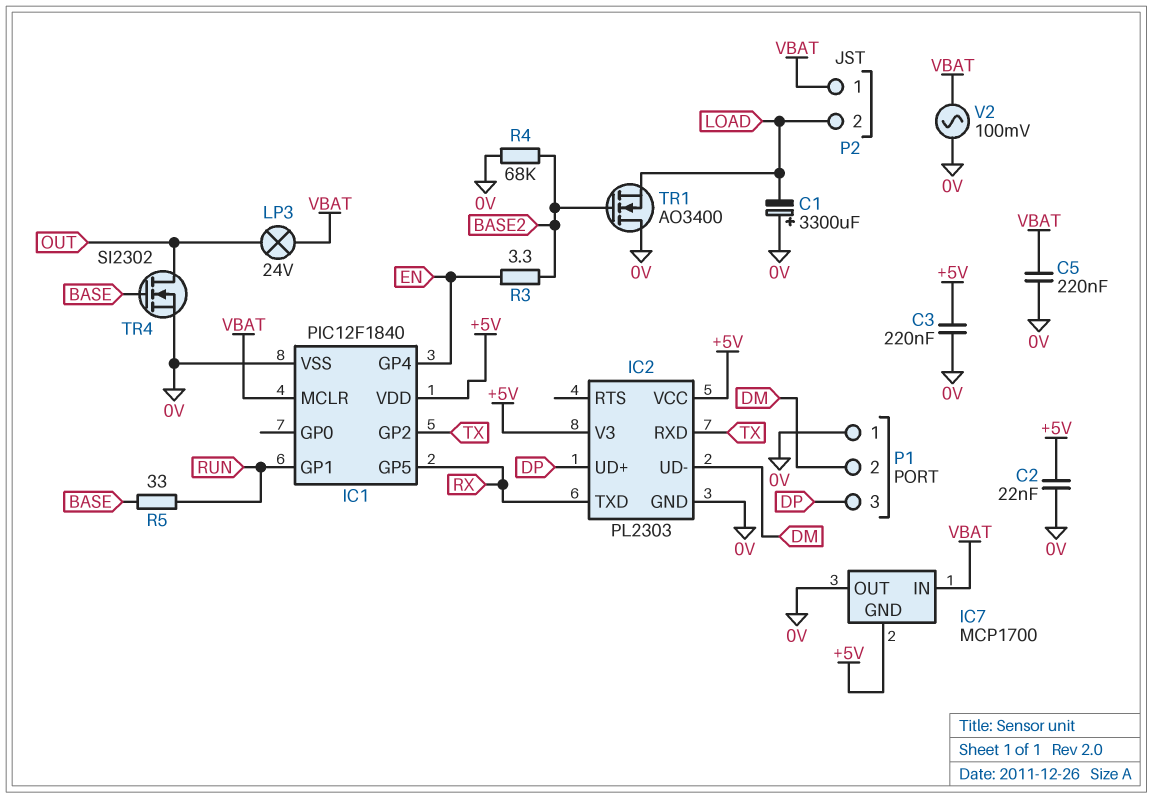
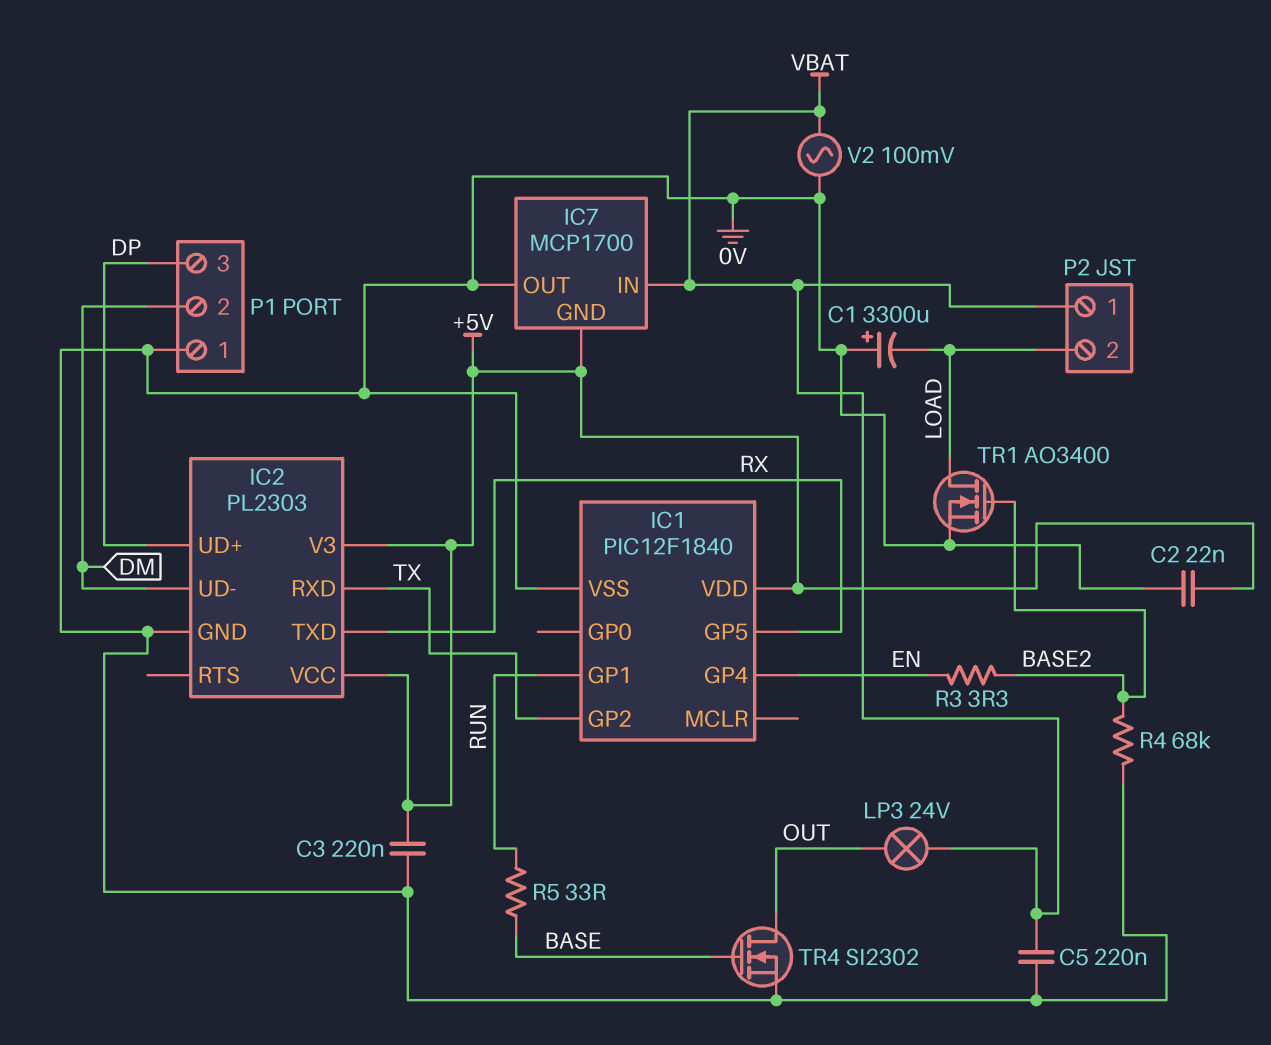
IC1 pin MCLR: VBAT -> none
TR1: NMOS AO3400 (G BASE2, D 0V, S LOAD) -> NMOS AO3400 (G BASE2, D LOAD, S 0V)

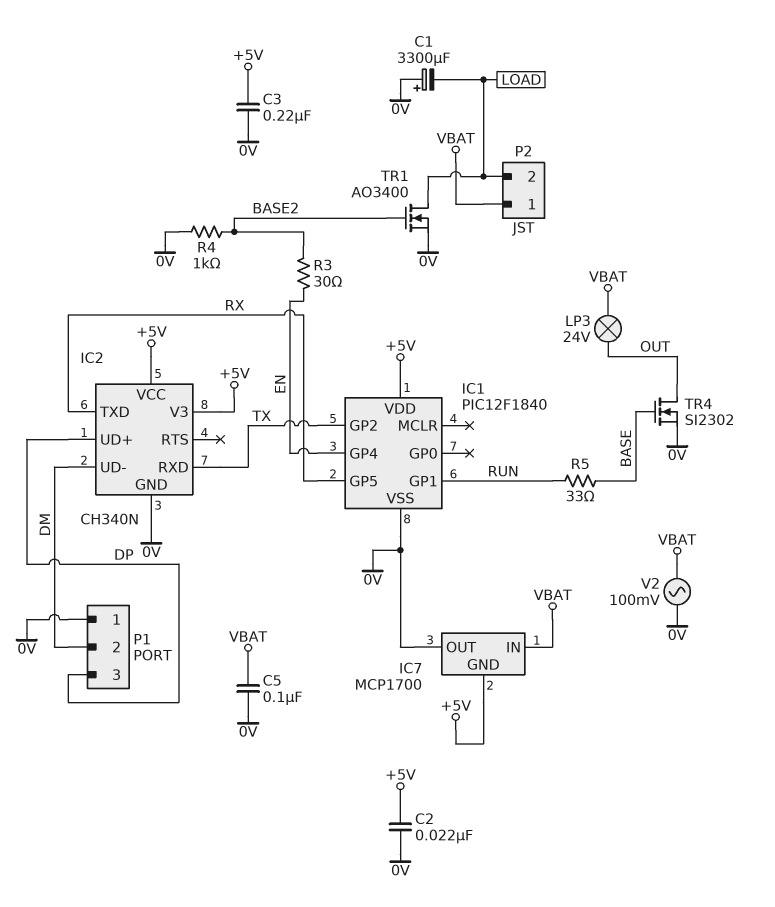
C5: 220nF (0V, VBAT) -> 100nF (0V, VBAT)
IC2: PL2303 -> CH340N
R3: 3.3 (BASE2, EN) -> 30 (BASE2, EN)
R4: 68k (0V, BASE2) -> 1k (0V, BASE2)

